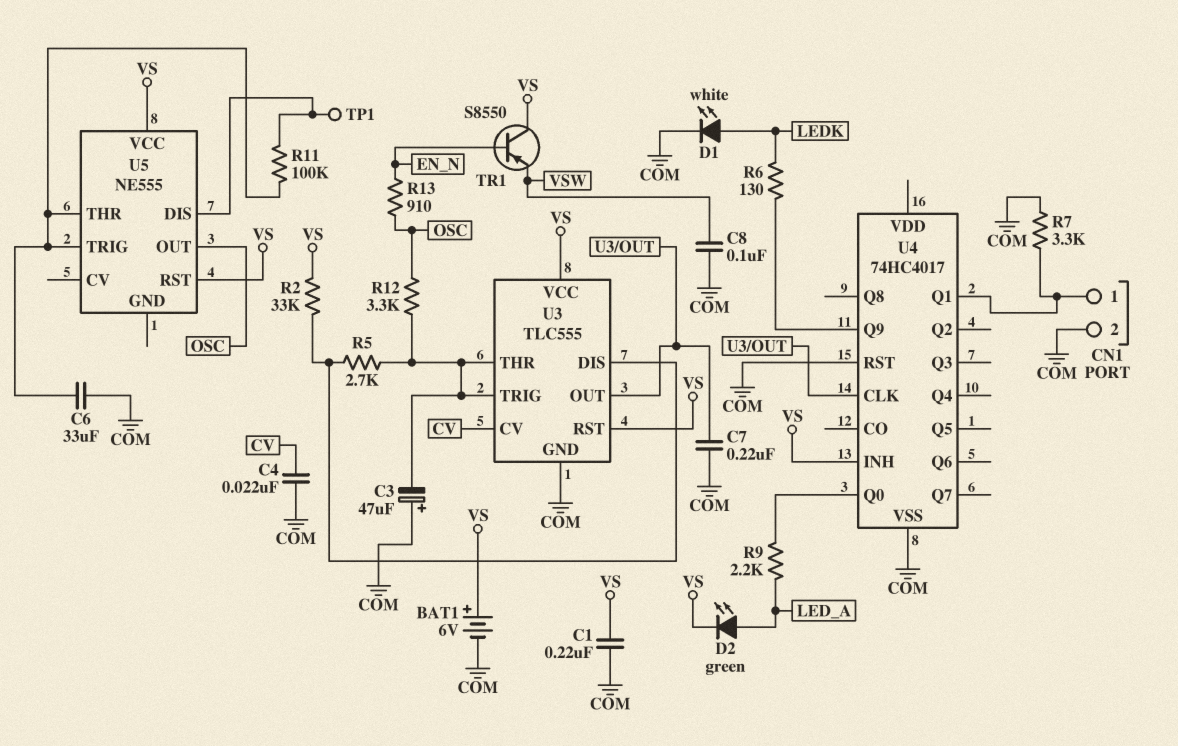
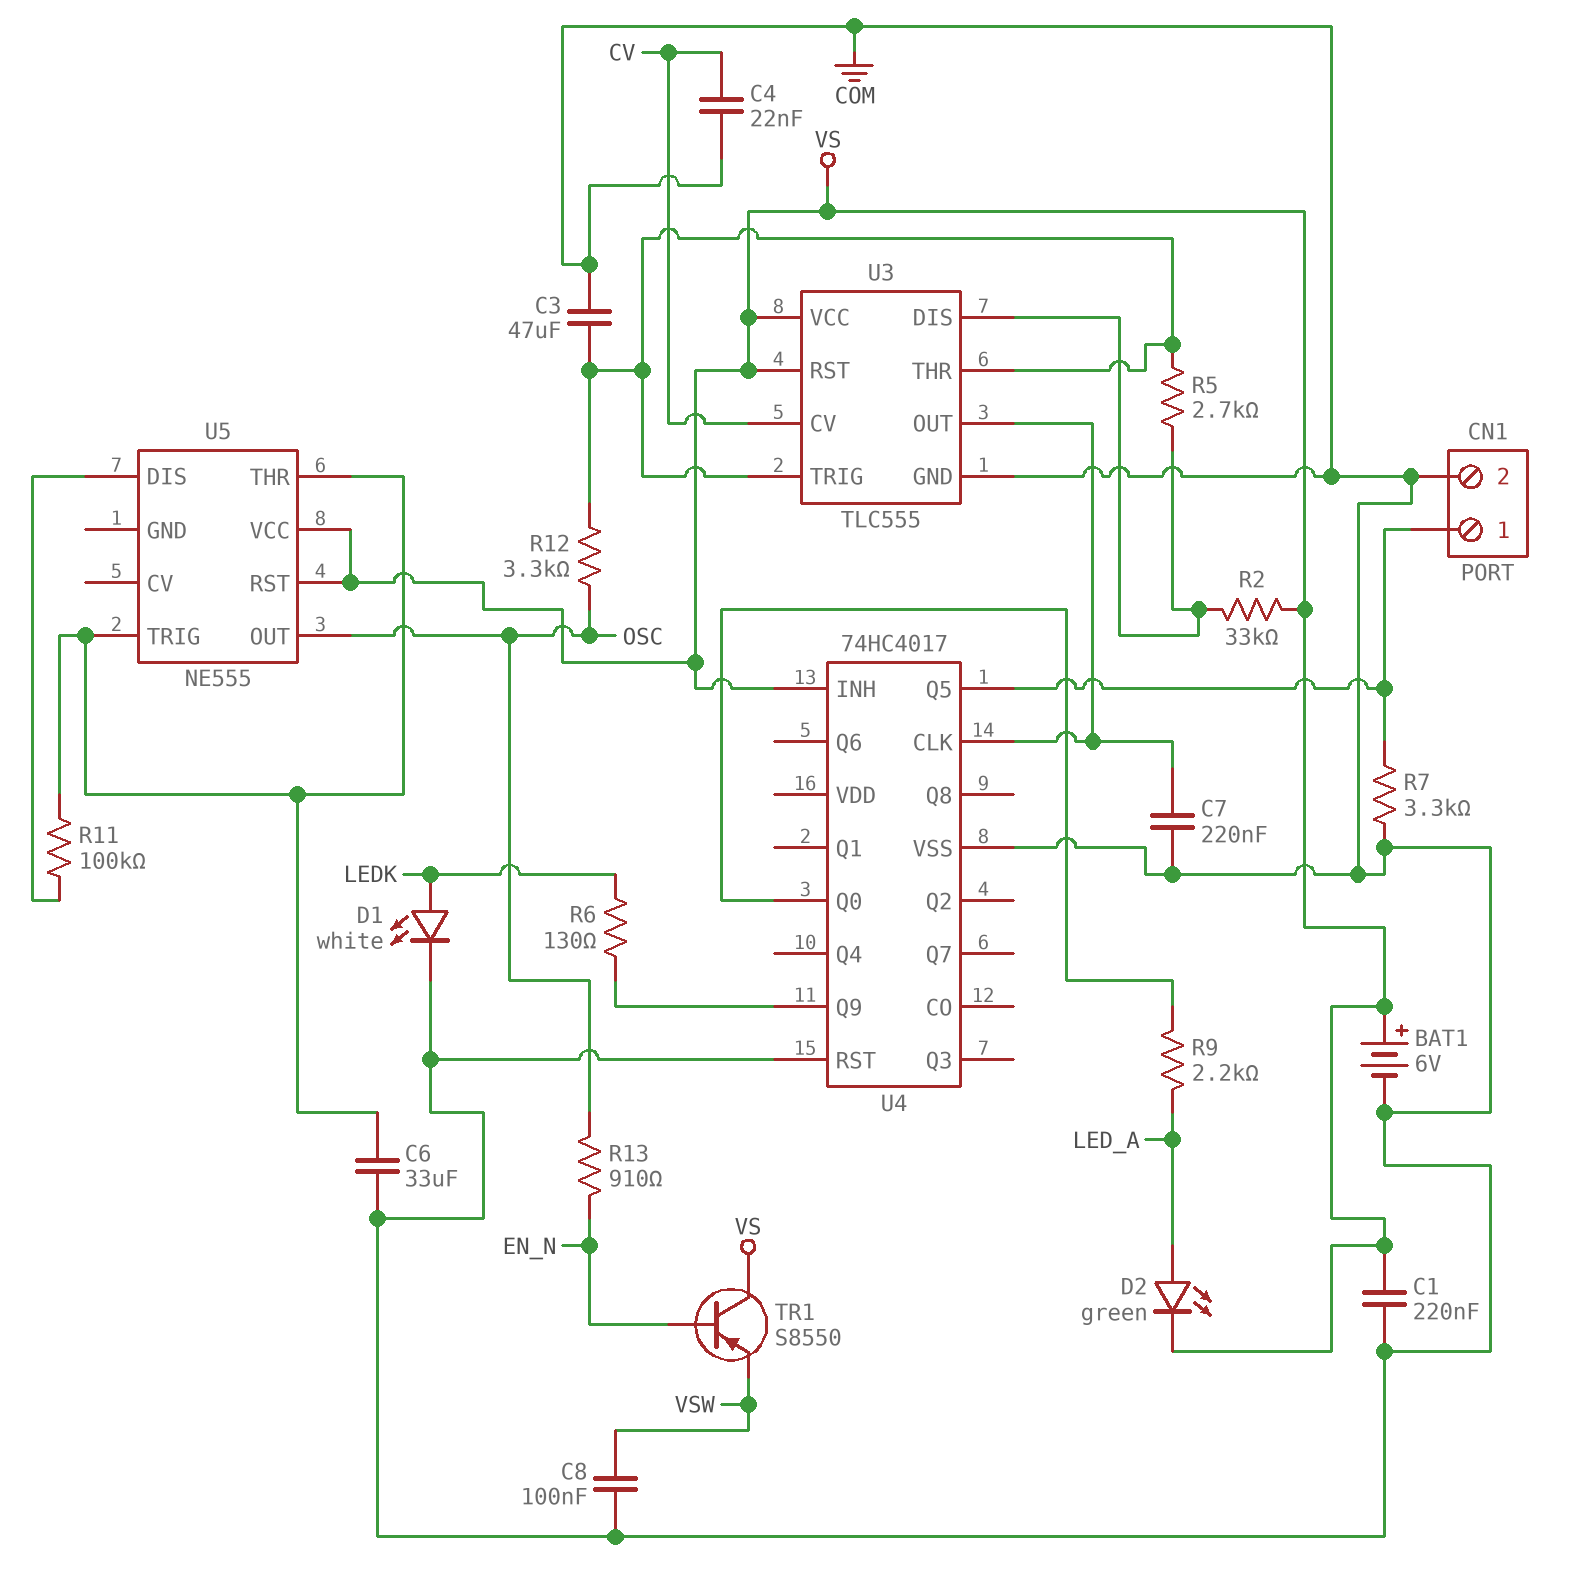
C3: 47uF (plus COM, minus U3/THR) -> 47uF (COM, U3/THR)
TP1: test point (U5/DIS) -> none
U4 pin Q1: CN1/1 -> none
U4 pin Q5: none -> CN1/1

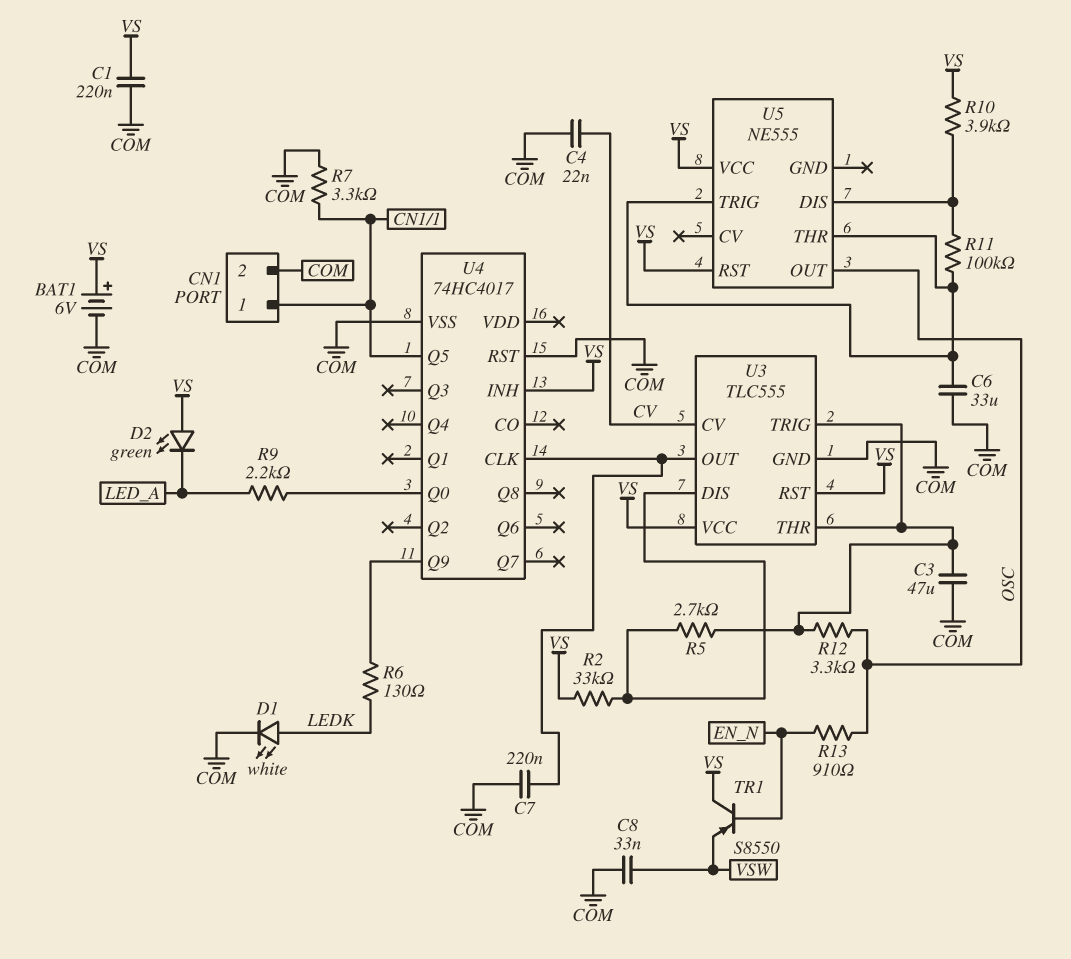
C8: 100nF (COM, VSW) -> 33nF (COM, VSW)
D2: LED green (A LED_A, K VS) -> LED green (A VS, K LED_A)
R10: none -> 3.9k (U5/DIS, VS)

